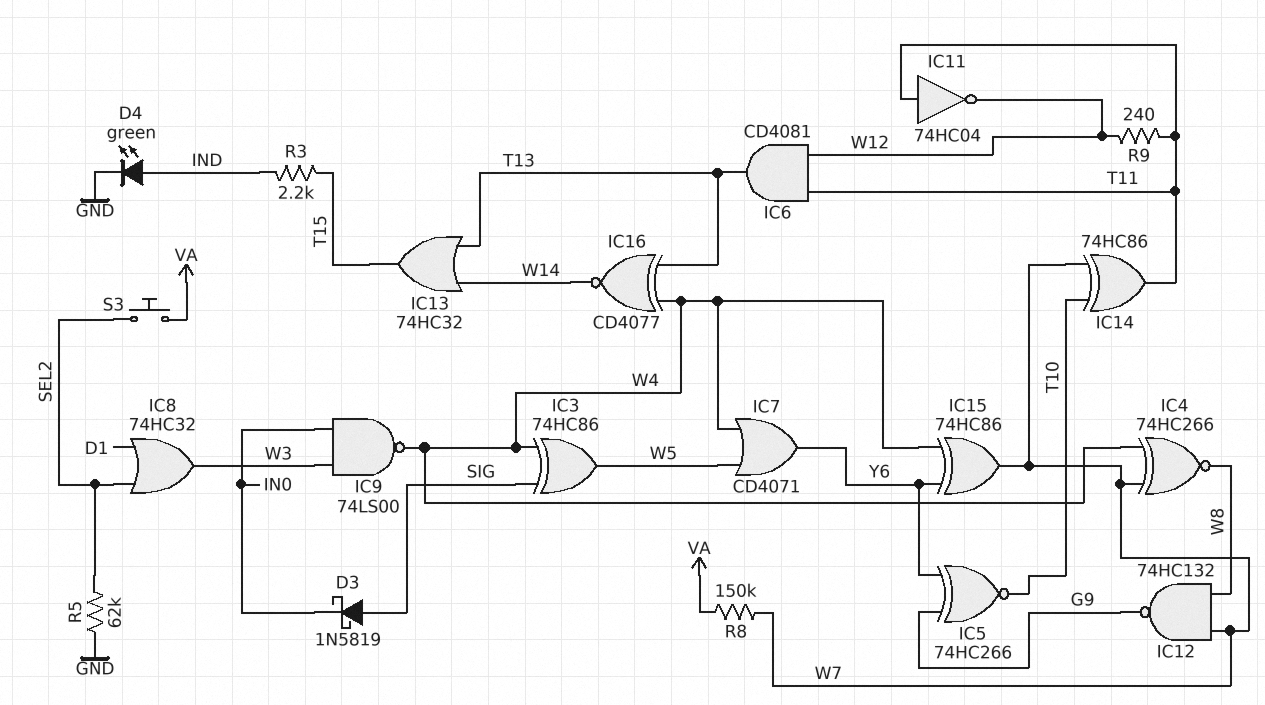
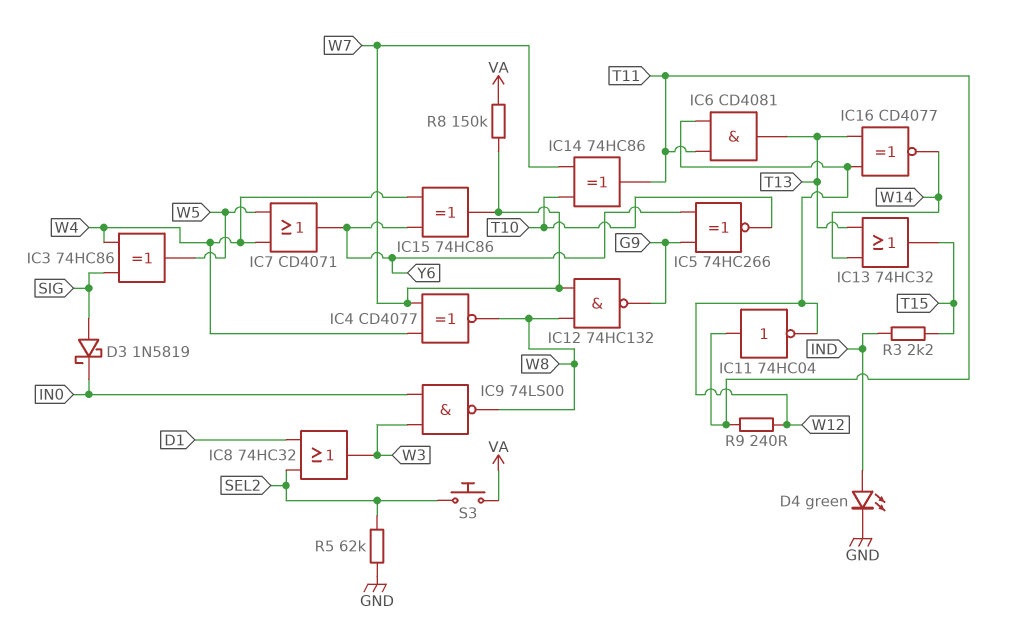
IC4: XNOR 74HC266 (in W4, in W7, out W8) -> XNOR CD4077 (in W4, in W7, out W8)
IC9: NAND 74LS00 (in IN0, in W3, out W4) -> NAND 74LS00 (in IN0, in W3, out W8)
IC16: XNOR CD4077 (in T13, in W4, out W14) -> XNOR CD4077 (in T13, in W12, out W14)

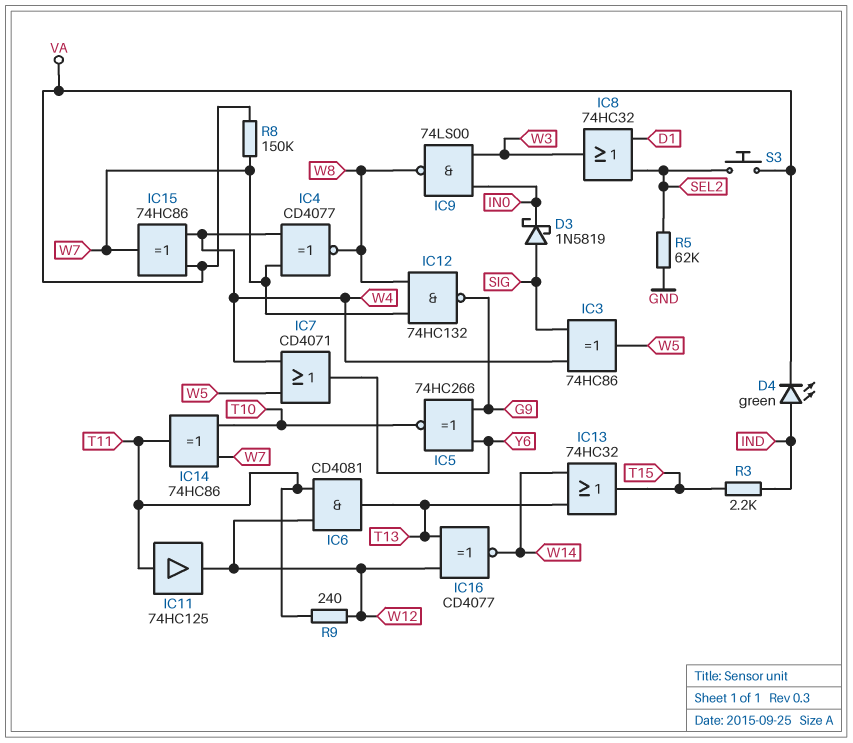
D4: LED green (A IND, K GND) -> LED green (A IND, K VA)
IC11: NOT 74HC04 (in T11, out W12) -> buffer 74HC125 (in T11, out W12)
IC15: XOR 74HC86 (in W4, in Y6, out W7) -> XOR 74HC86 (in VA, in W4, out W7)

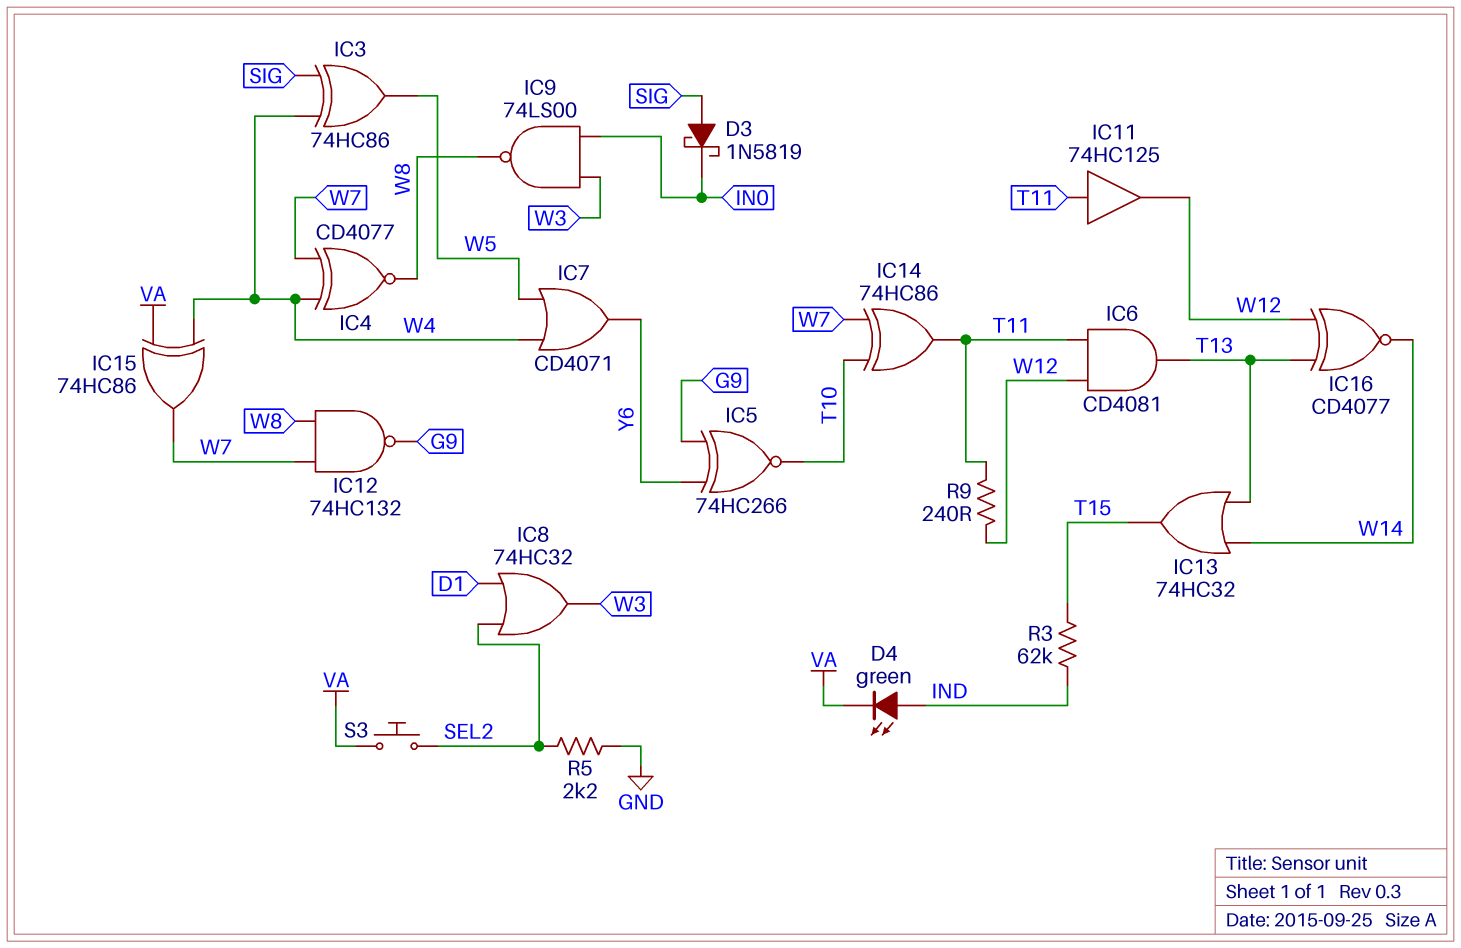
R3: 2.2k (IND, T15) -> 62k (IND, T15)
R5: 62k (GND, SEL2) -> 2.2k (GND, SEL2)
R8: 150k (VA, W7) -> none

